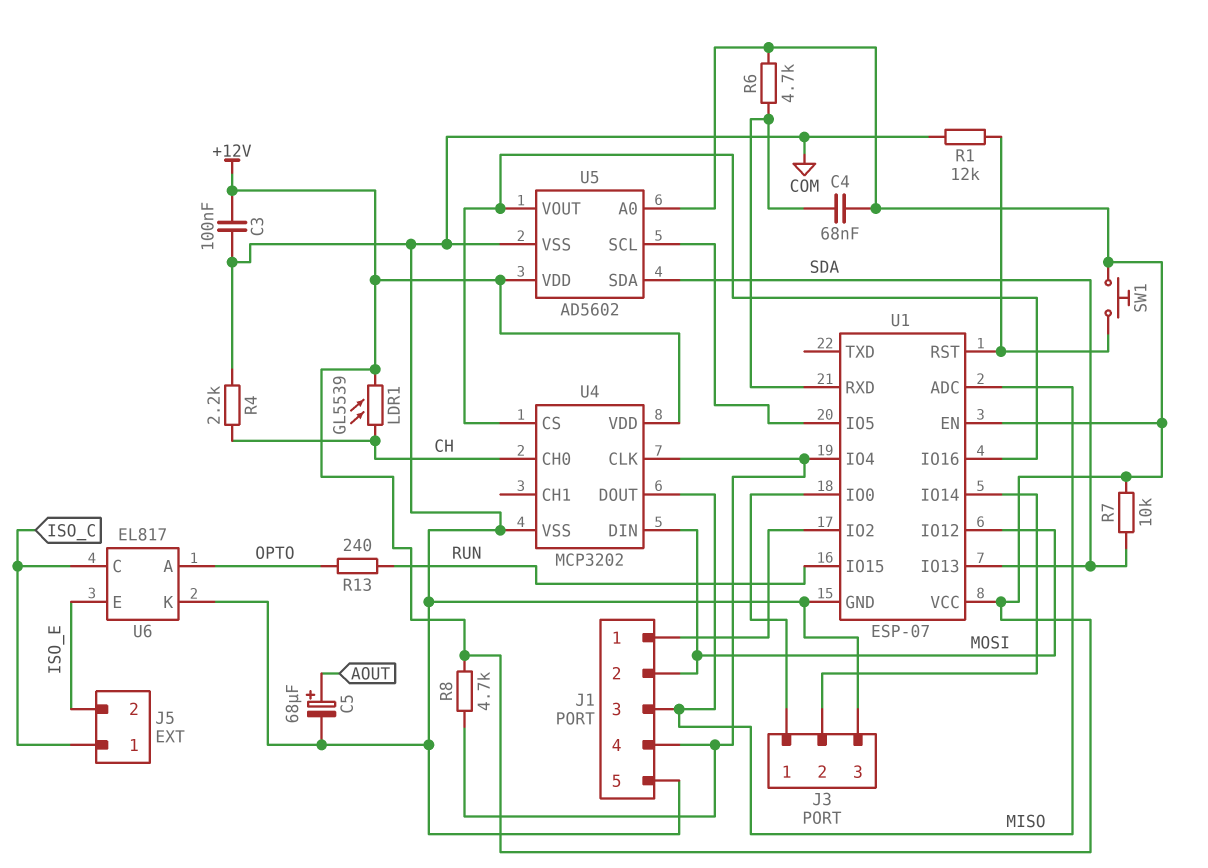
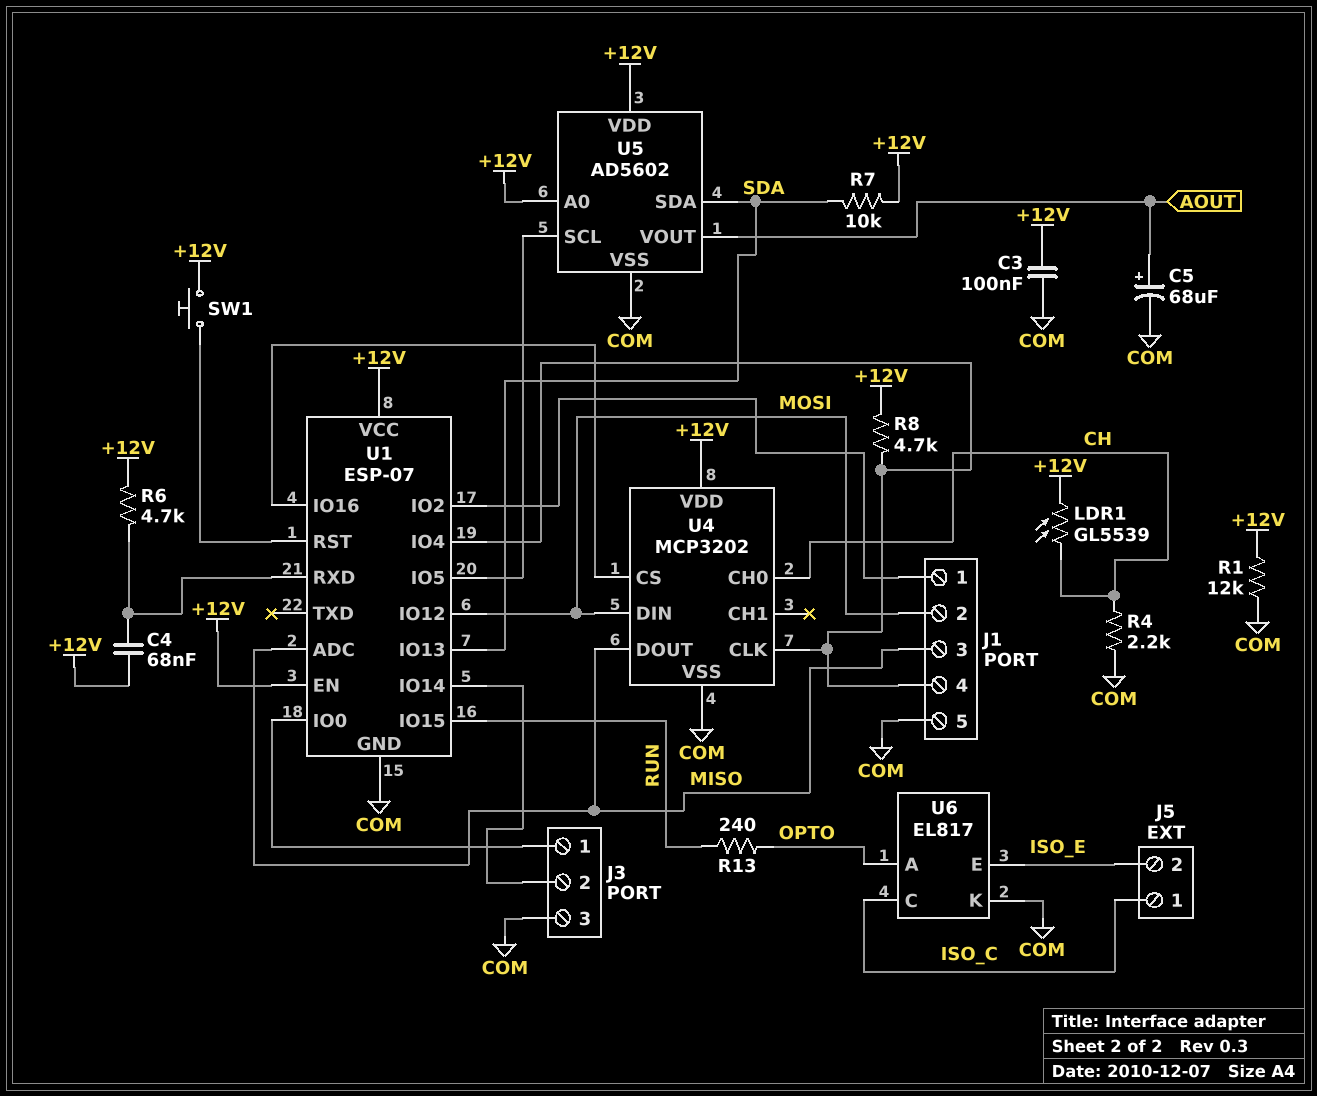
R1: 12k (COM, U1/RST) -> 12k (+12V, COM)
U5 pin VOUT: U1/IO16 -> AOUT

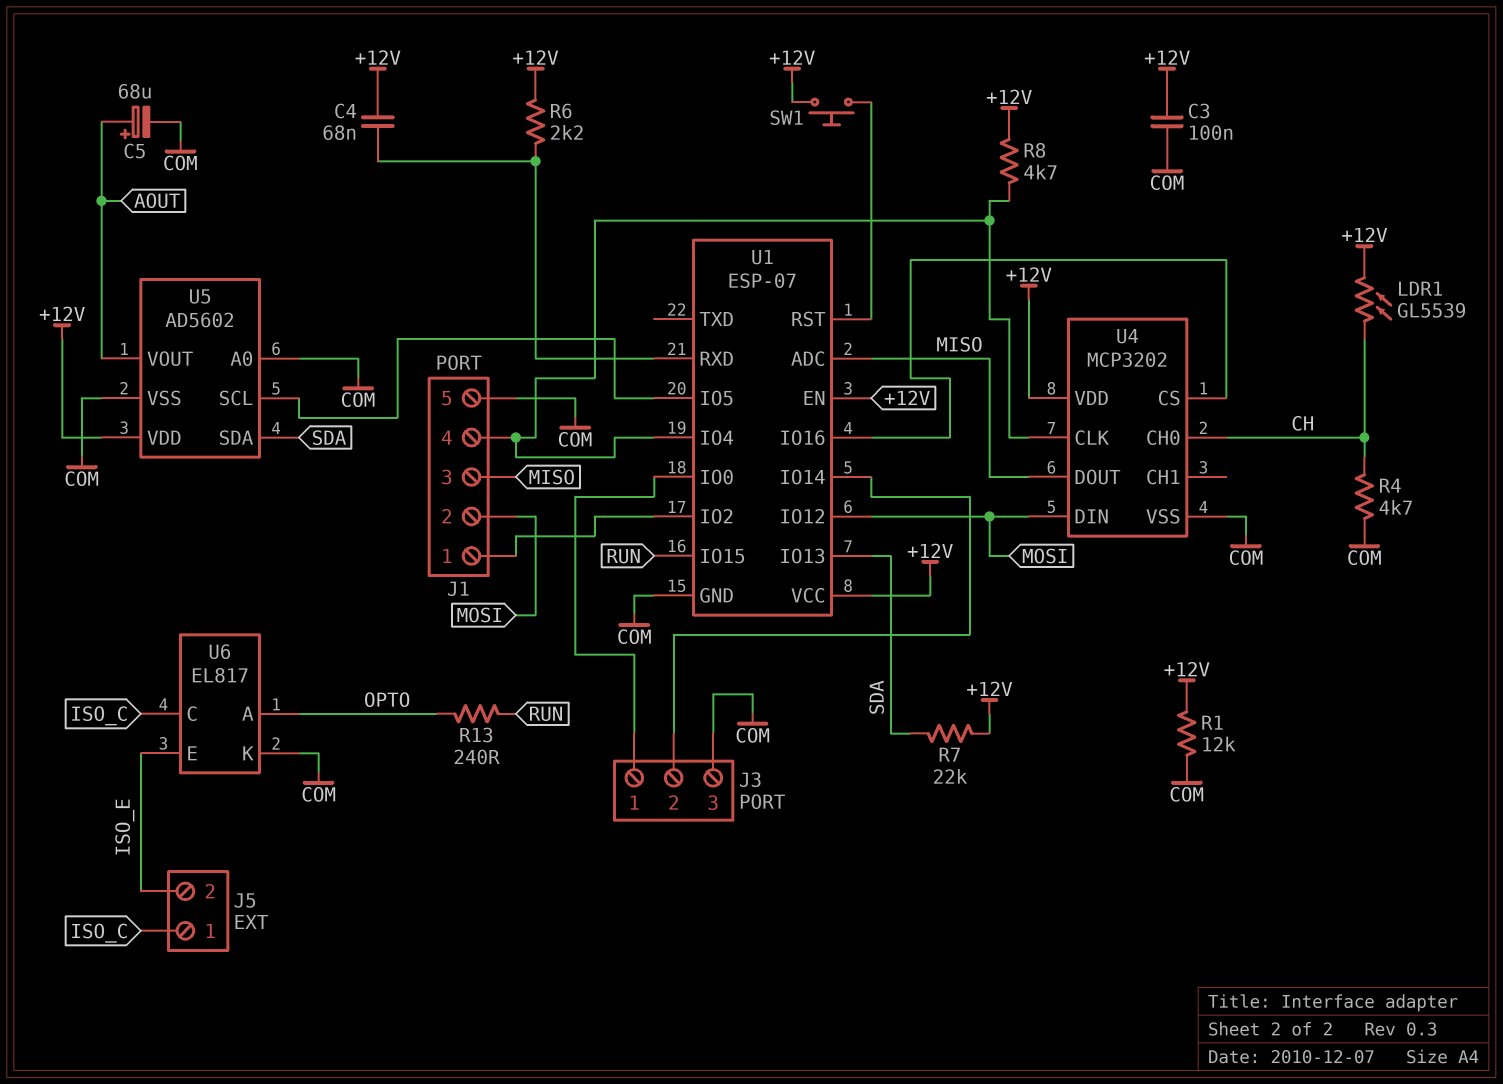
R4: 2.2k (CH, COM) -> 4.7k (CH, COM)
R6: 4.7k (+12V, U1/RXD) -> 2.2k (+12V, U1/RXD)
R7: 10k (+12V, SDA) -> 22k (+12V, SDA)
U5 pin A0: +12V -> COM

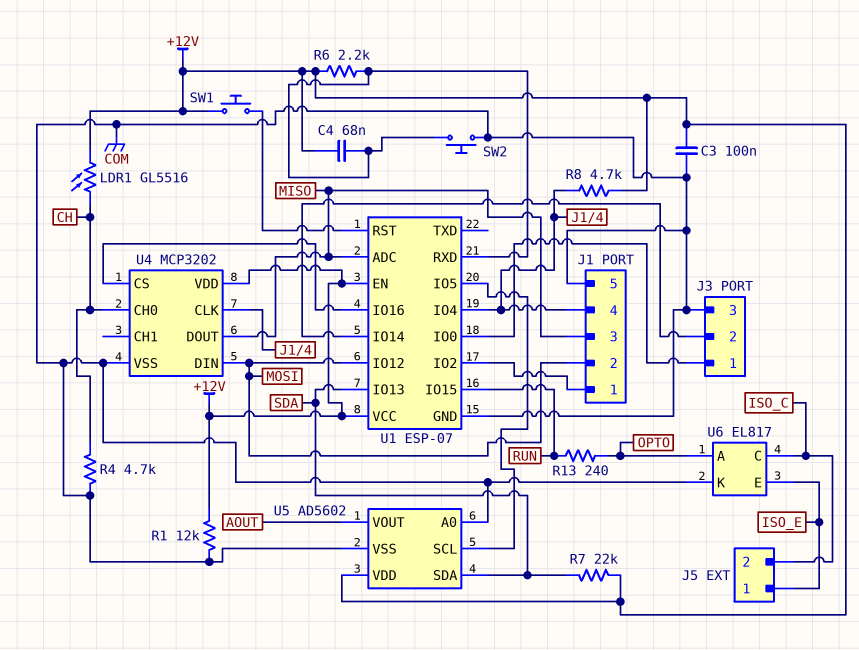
C5: 68uF (plus AOUT, minus COM) -> none
J5 pin 1: ISO_C -> ISO_E
J5 pin 2: ISO_E -> ISO_C
LDR1: GL5539 (+12V, CH) -> GL5516 (+12V, CH)
SW2: none -> button (COM, U1/RXD)

